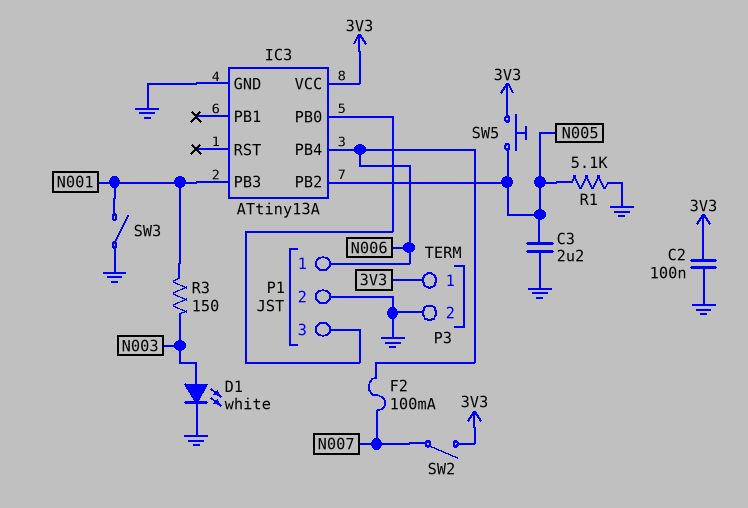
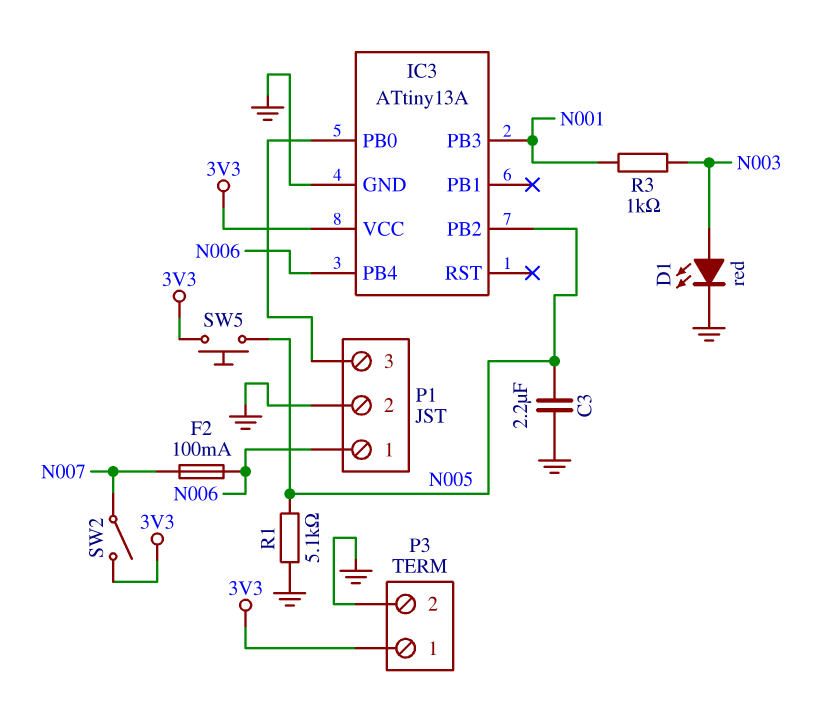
C2: 100nF (3V3, GND) -> none
D1: LED white (A N003, K GND) -> LED red (A N003, K GND)
R3: 150 (N001, N003) -> 1k (N001, N003)
SW3: switch (GND, N001) -> none

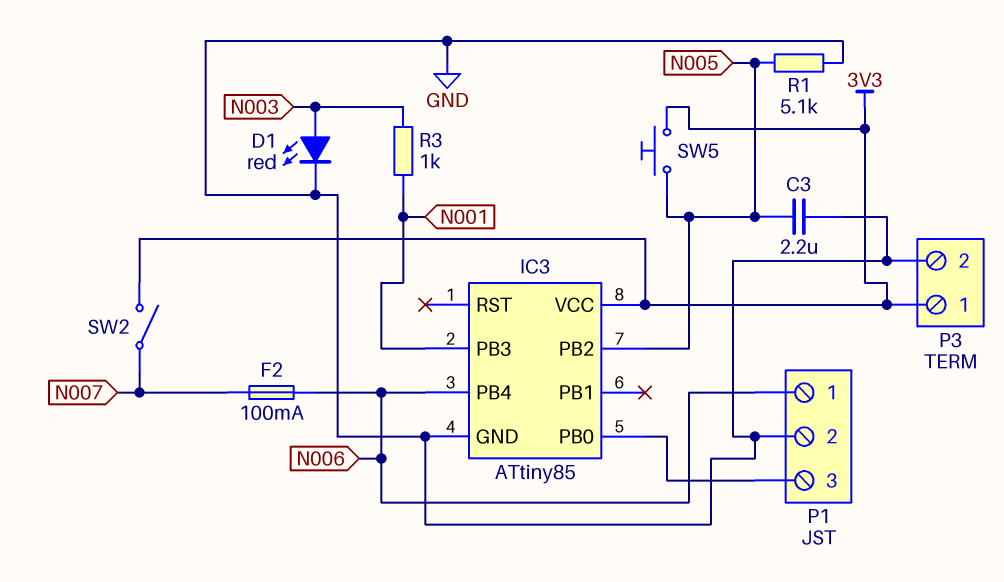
IC3: ATtiny13A -> ATtiny85

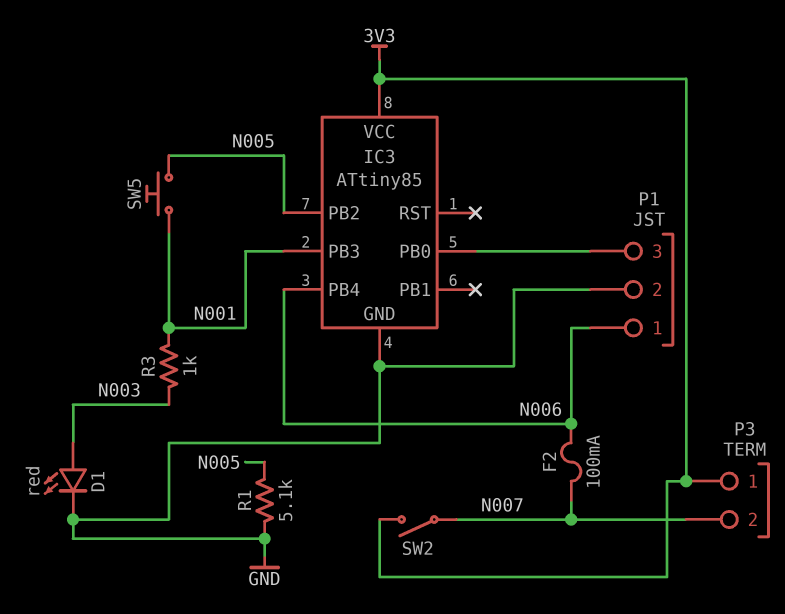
C3: 2.2uF (GND, N005) -> none
P3 pin 2: GND -> N007
SW5: button (3V3, N005) -> button (N001, N005)

